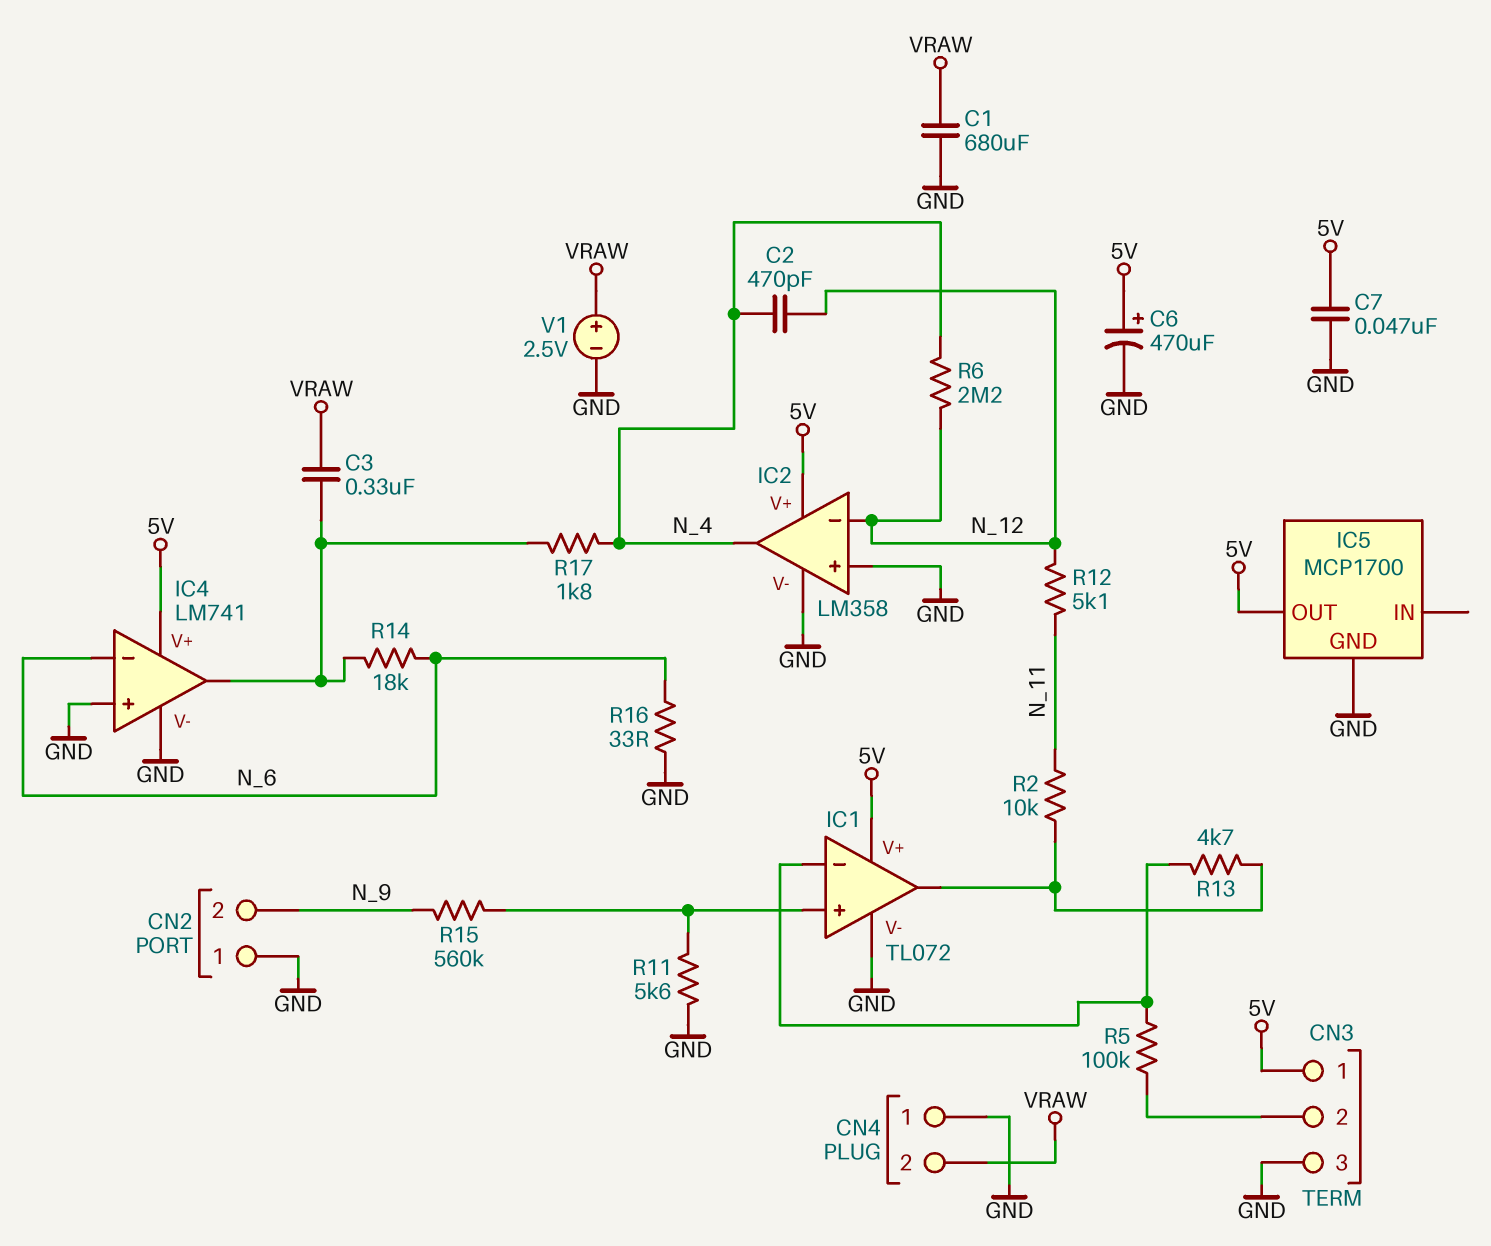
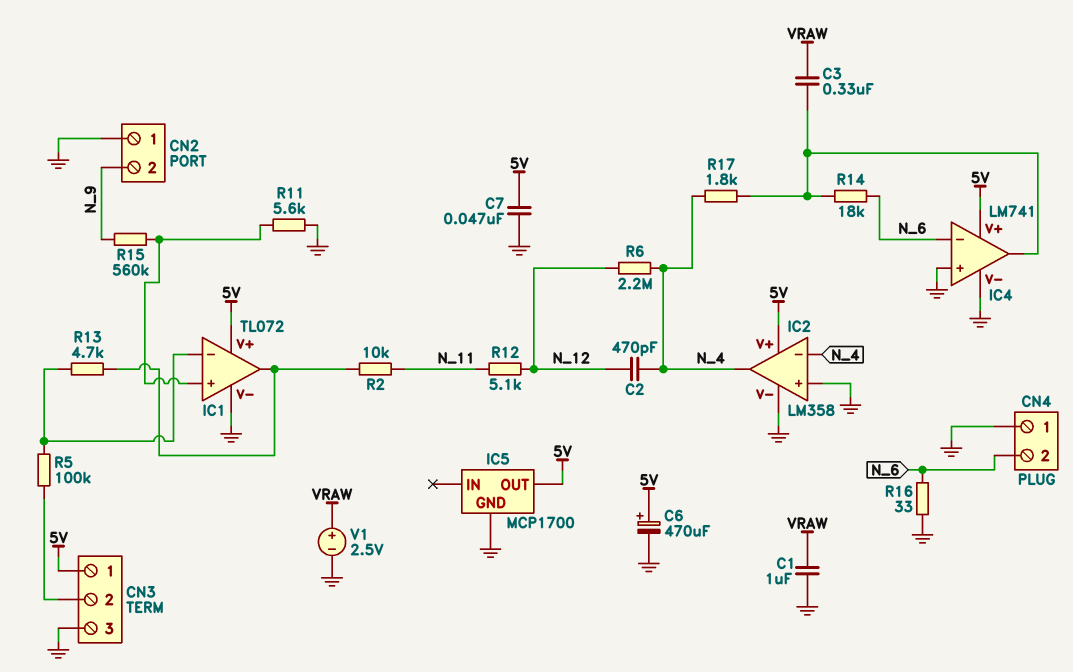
C1: 680uF (GND, VRAW) -> 1uF (GND, VRAW)
CN4 pin 2: VRAW -> N_6
IC2 pin in-: N_12 -> N_4

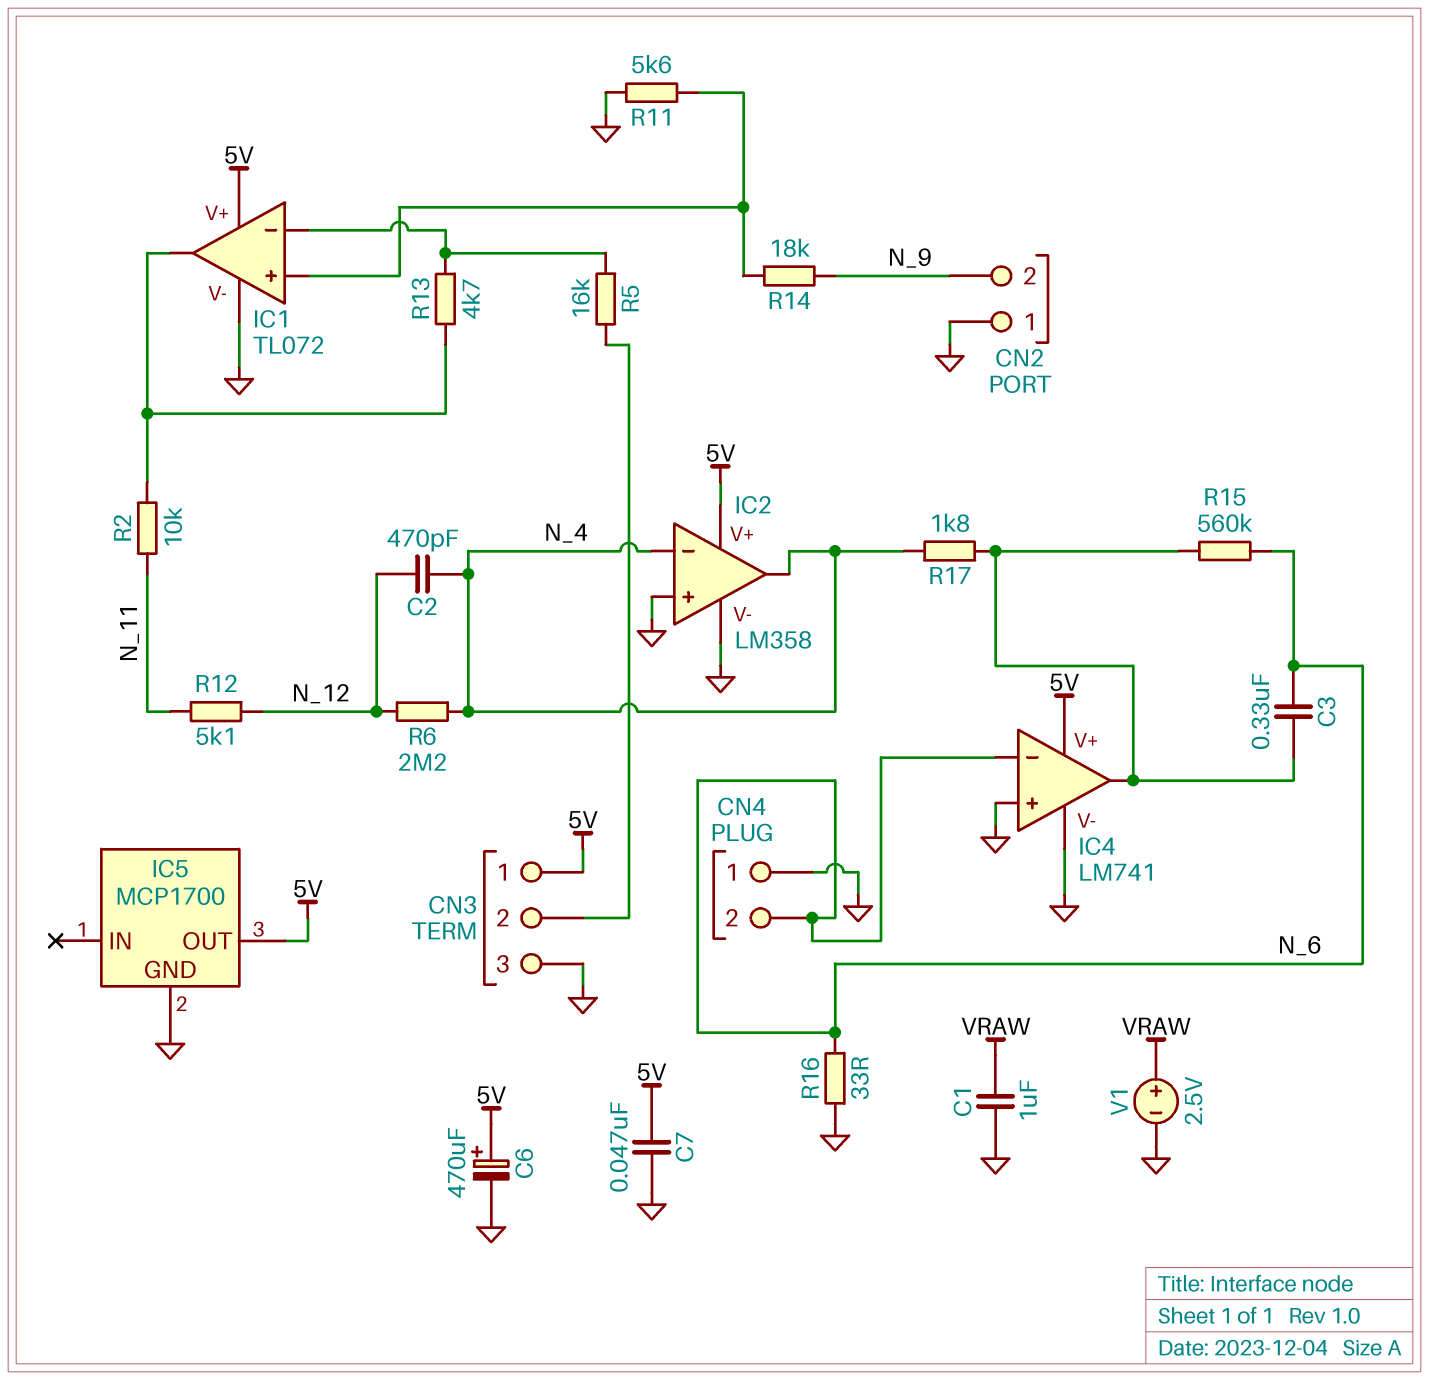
C3: 330nF (IC4/out, VRAW) -> 330nF (IC4/out, N_6)
R5: 100k (CN3/2, IC1/in-) -> 16k (CN3/2, IC1/in-)
R14: 18k (IC4/out, N_6) -> 18k (IC1/in+, N_9)
R15: 560k (IC1/in+, N_9) -> 560k (IC4/out, N_6)

